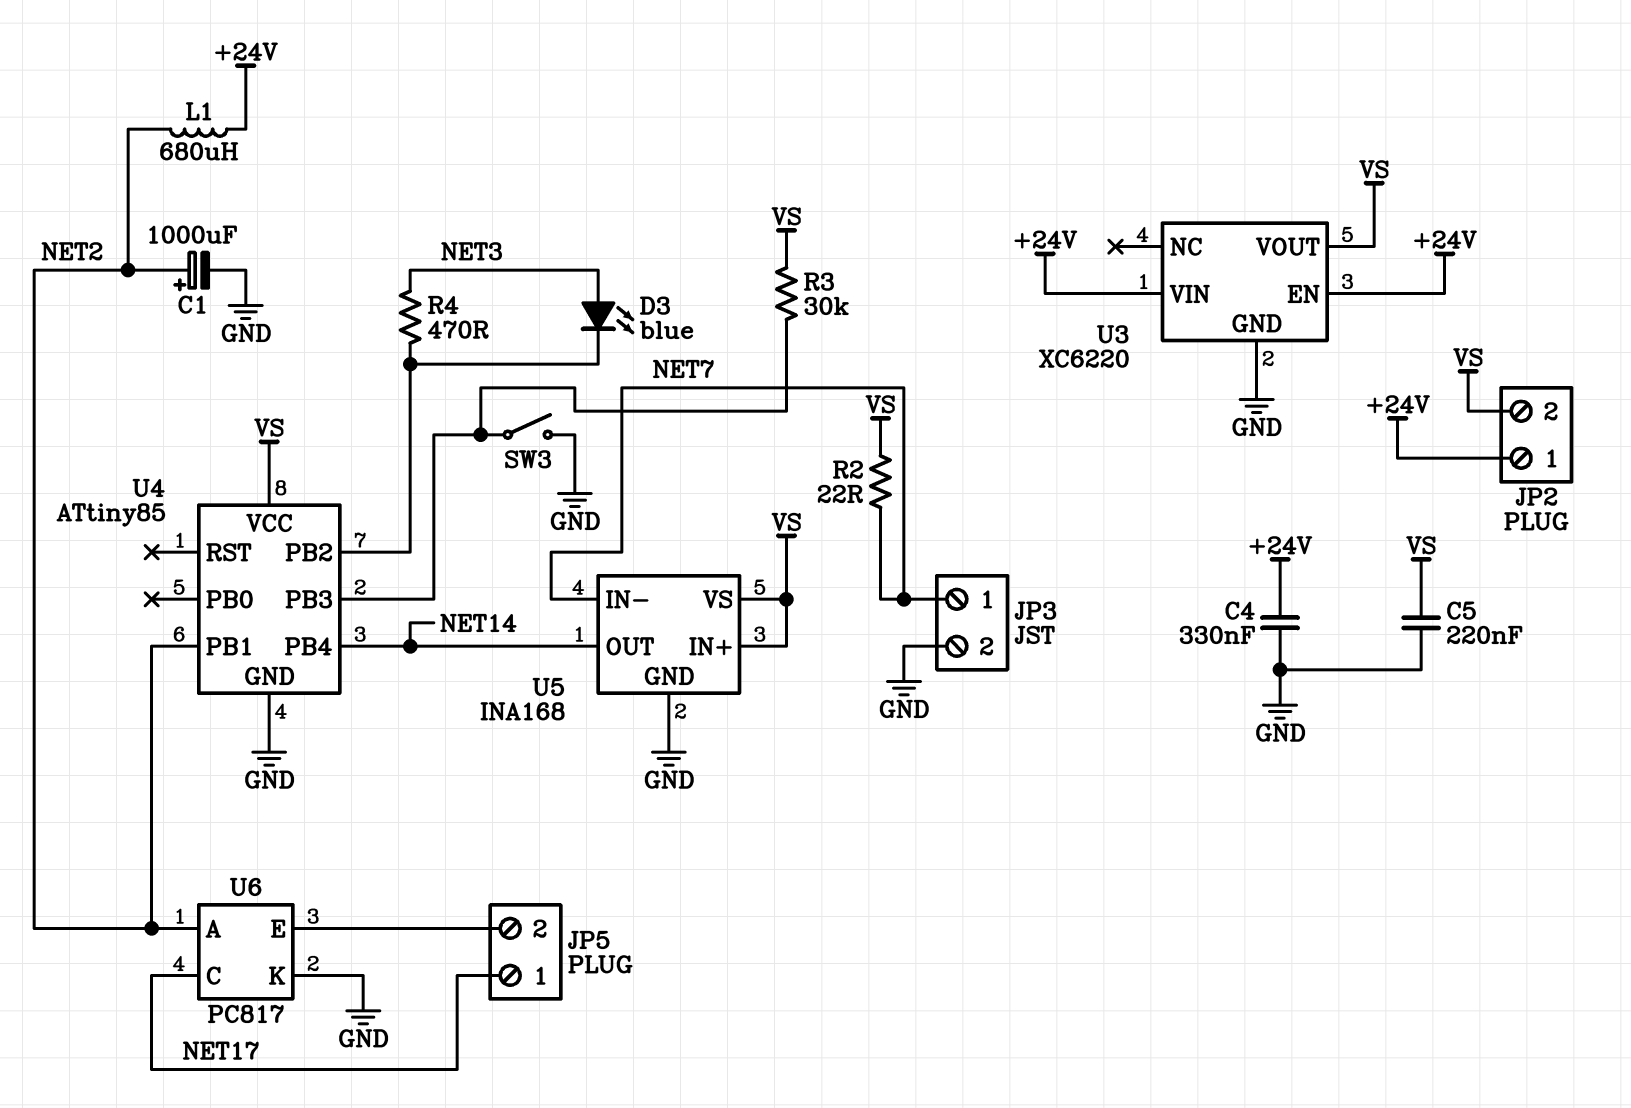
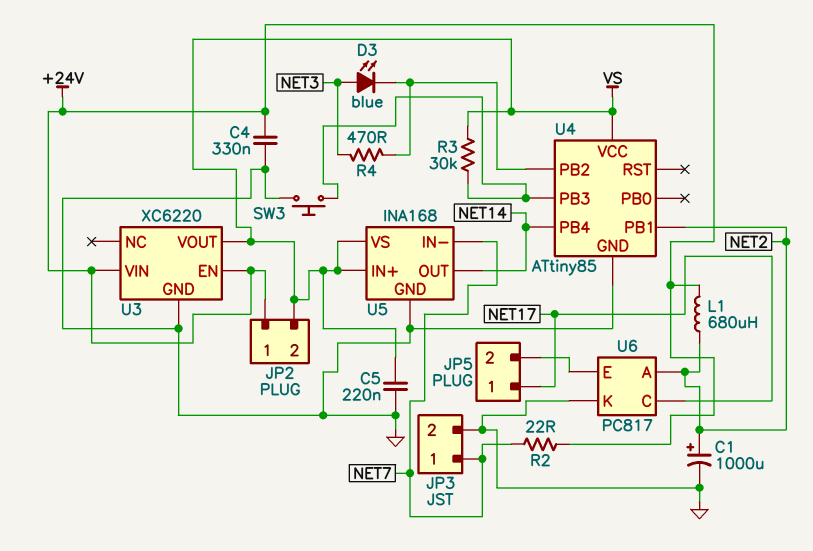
R2: 22 (NET7, VS) -> 22 (+24V, NET7)
SW3: switch (GND, U4/PB3) -> button (GND, U4/PB3)

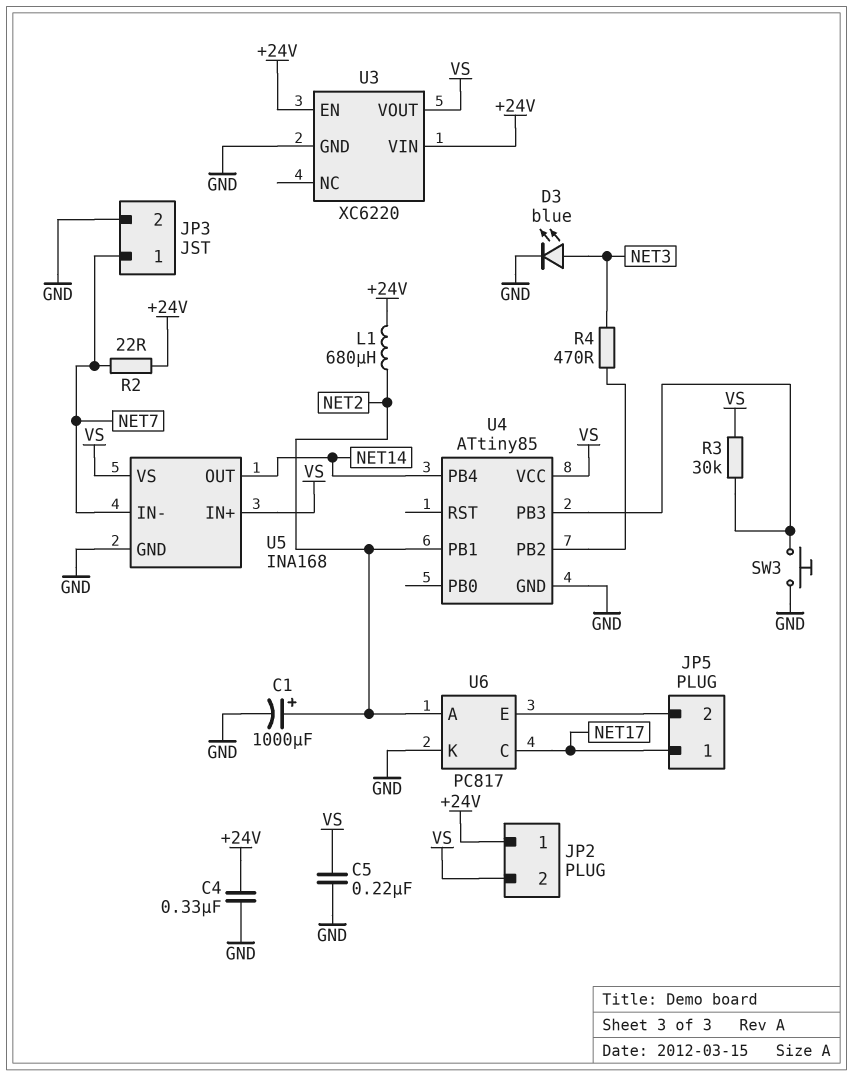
D3: LED blue (A NET3, K U4/PB2) -> LED blue (A NET3, K GND)

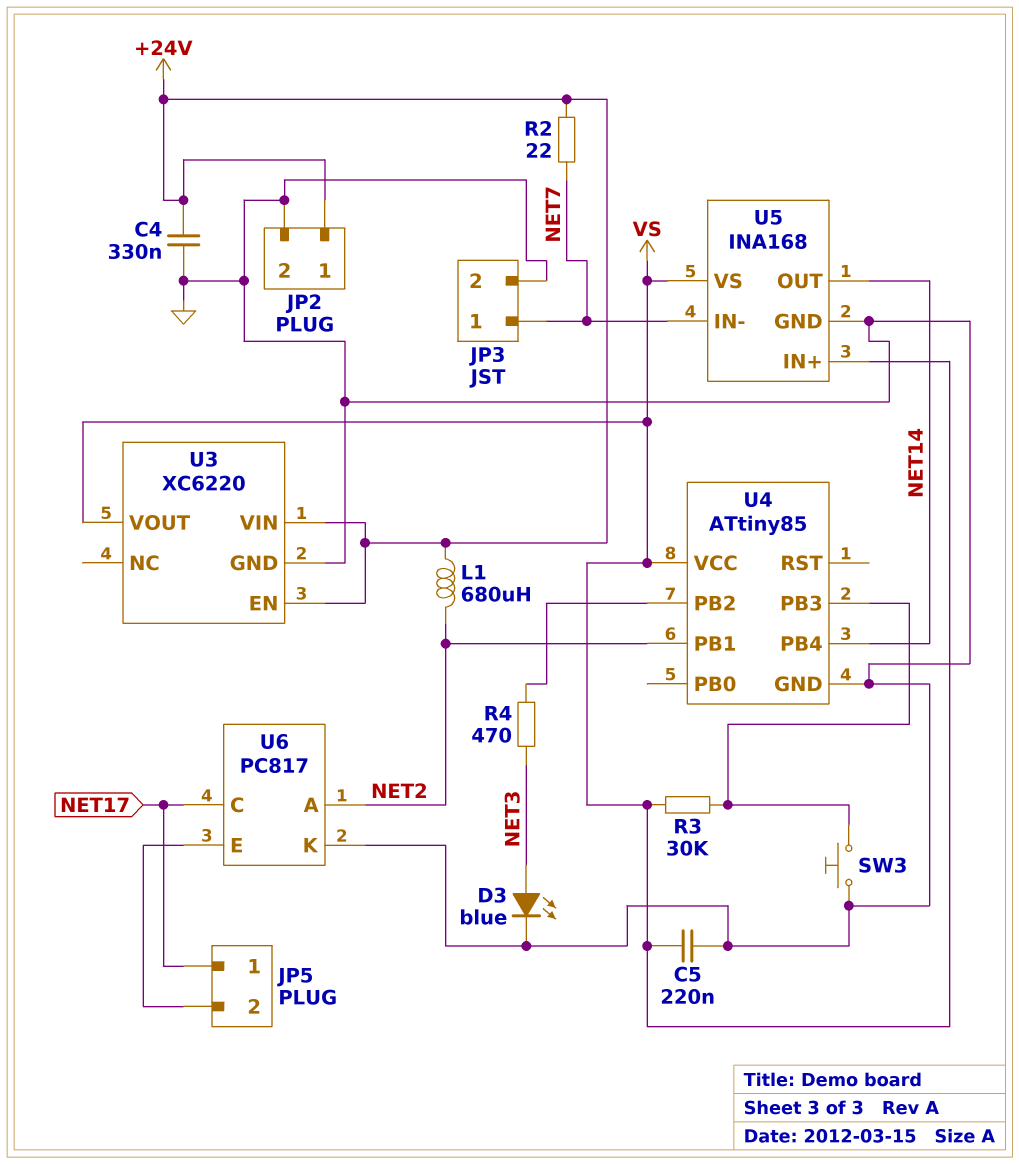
C1: 1000uF (plus NET2, minus GND) -> none
JP2 pin 2: VS -> GND

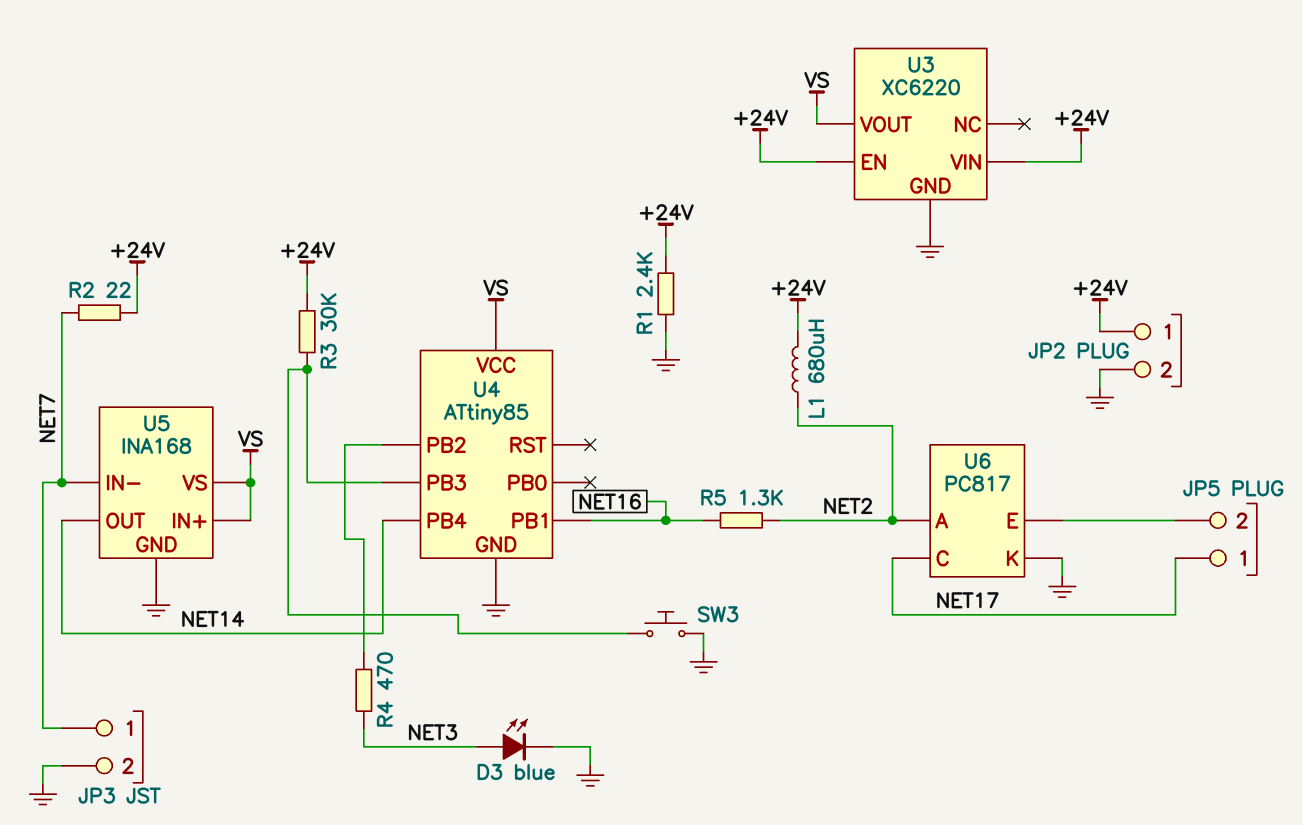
C4: 330nF (+24V, GND) -> none
C5: 220nF (GND, VS) -> none
R1: none -> 2.4k (+24V, GND)
R3: 30k (U4/PB3, VS) -> 30k (+24V, U4/PB3)
R5: none -> 1.3k (NET2, NET16)
U4 pin PB1: NET2 -> NET16

